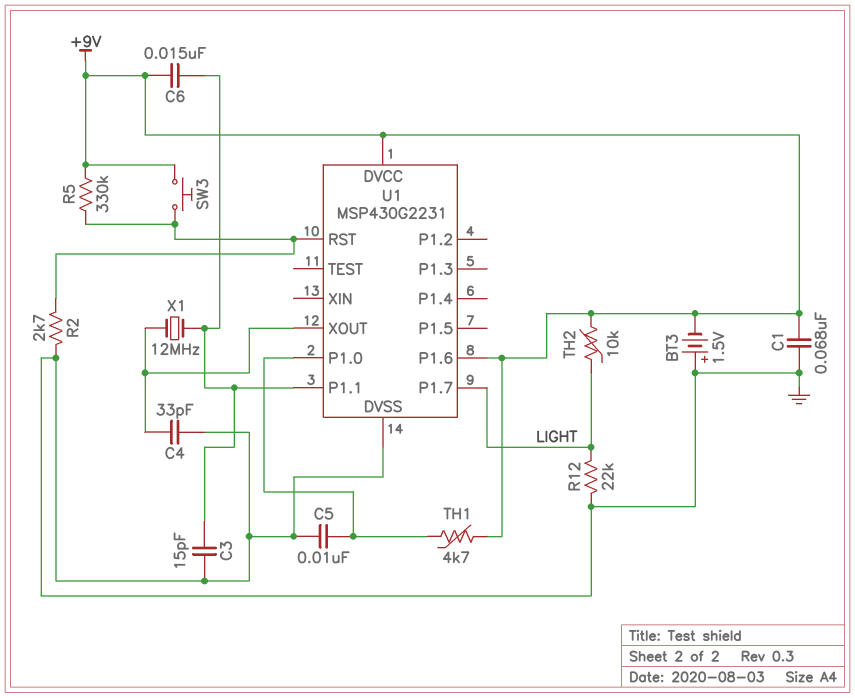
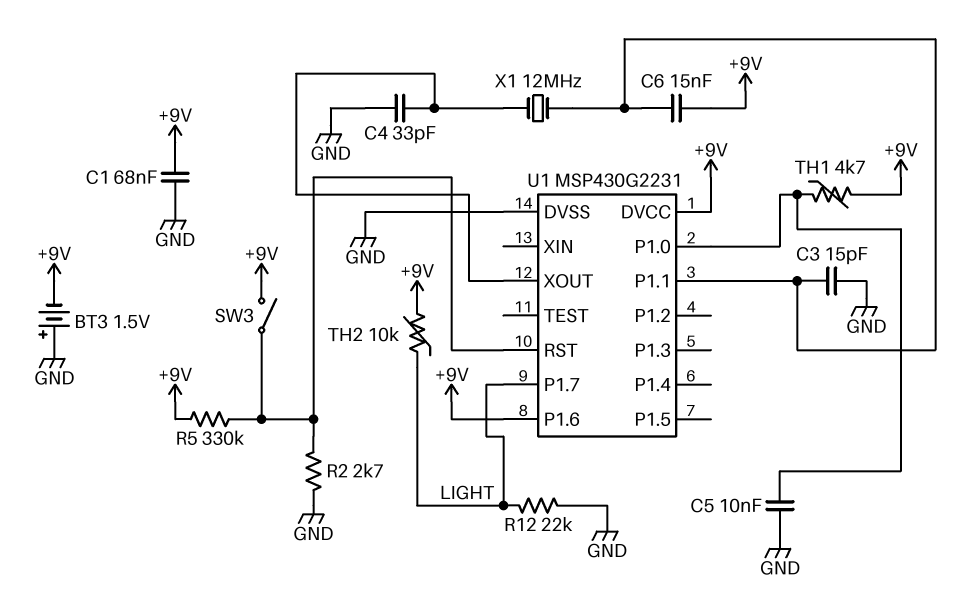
SW3: button (+9V, U1/RST) -> switch (+9V, U1/RST)

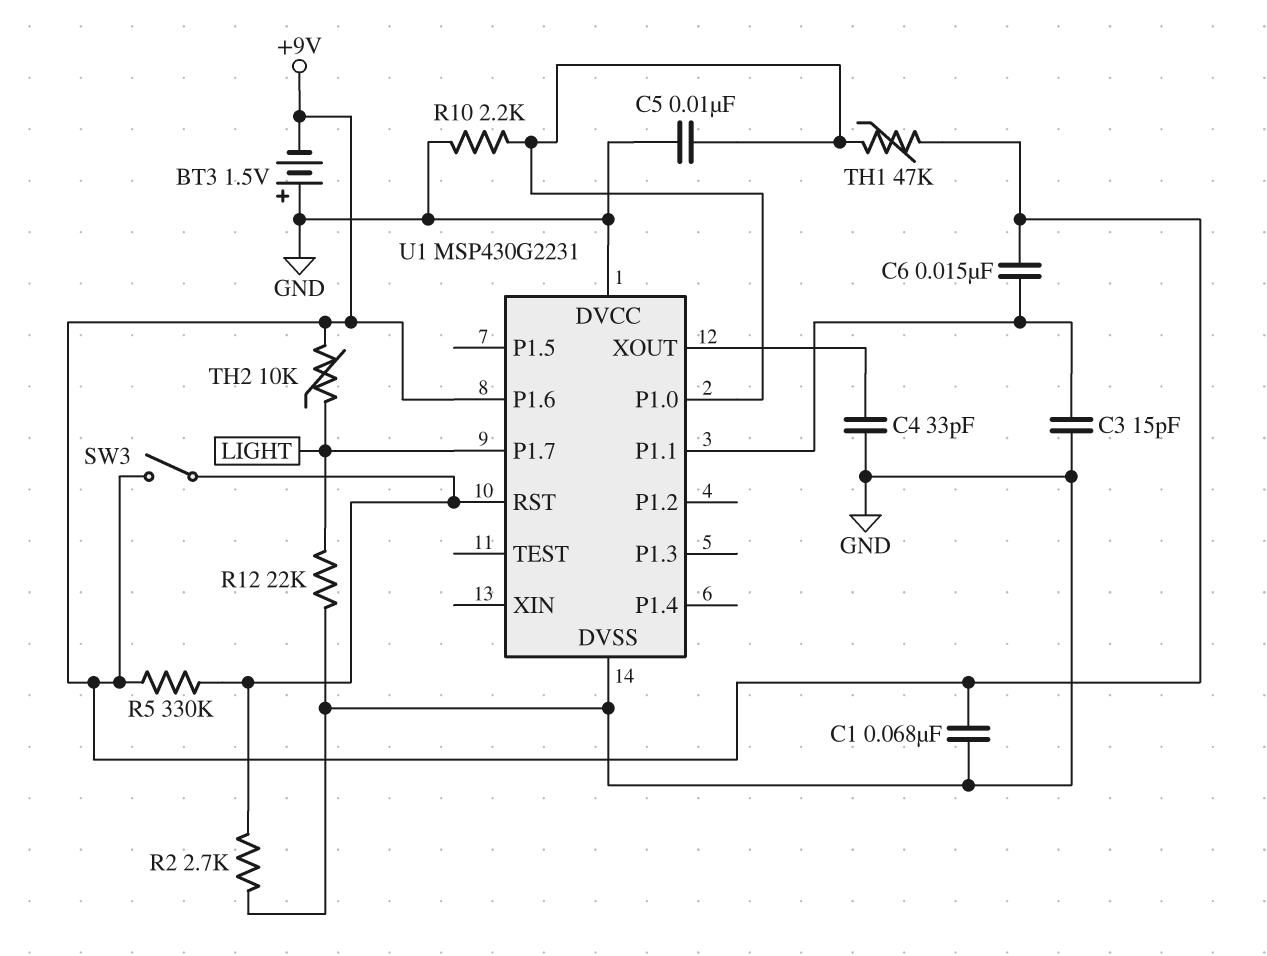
R10: none -> 2.2k (GND, U1/P1.0)
TH1: 4.7k (+9V, U1/P1.0) -> 47k (+9V, U1/P1.0)
U1 pin DVCC: +9V -> GND
X1: 12MHz (U1/P1.1, U1/XOUT) -> none

